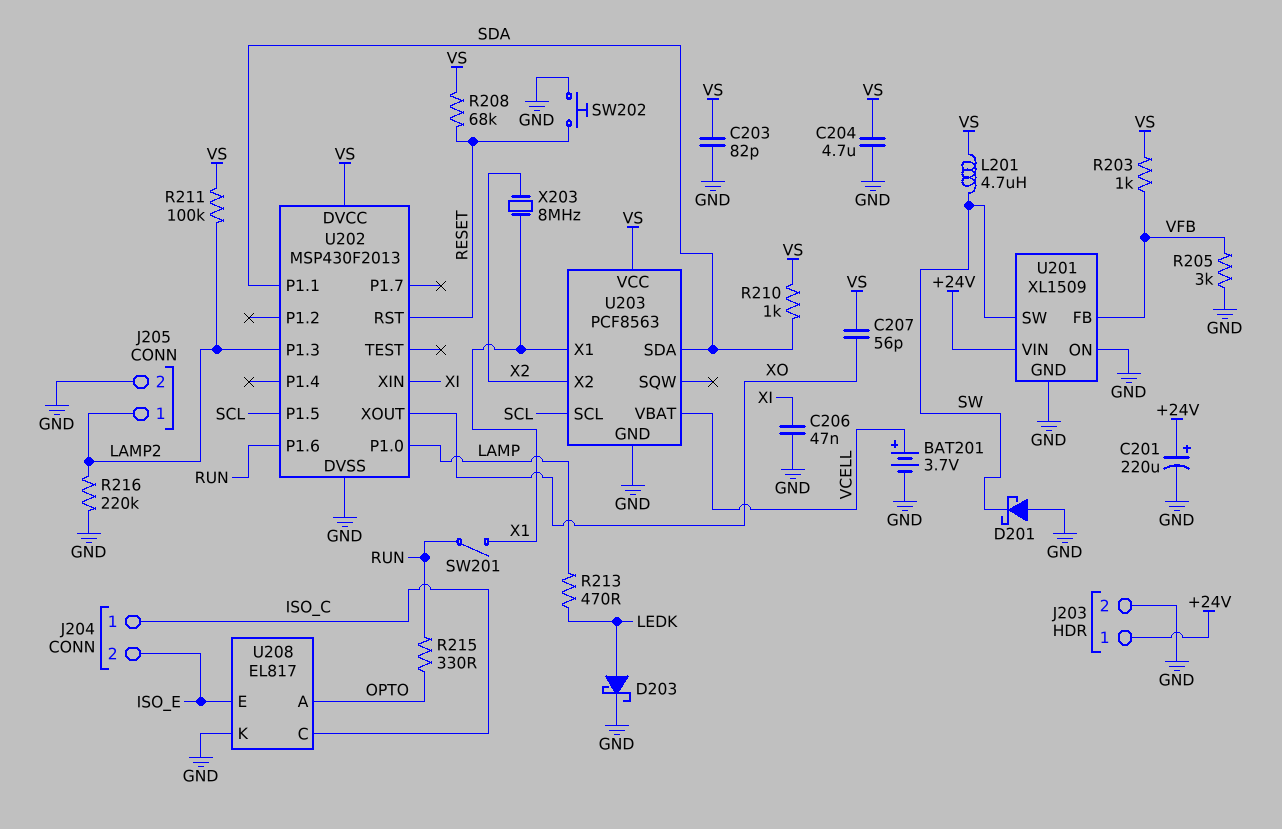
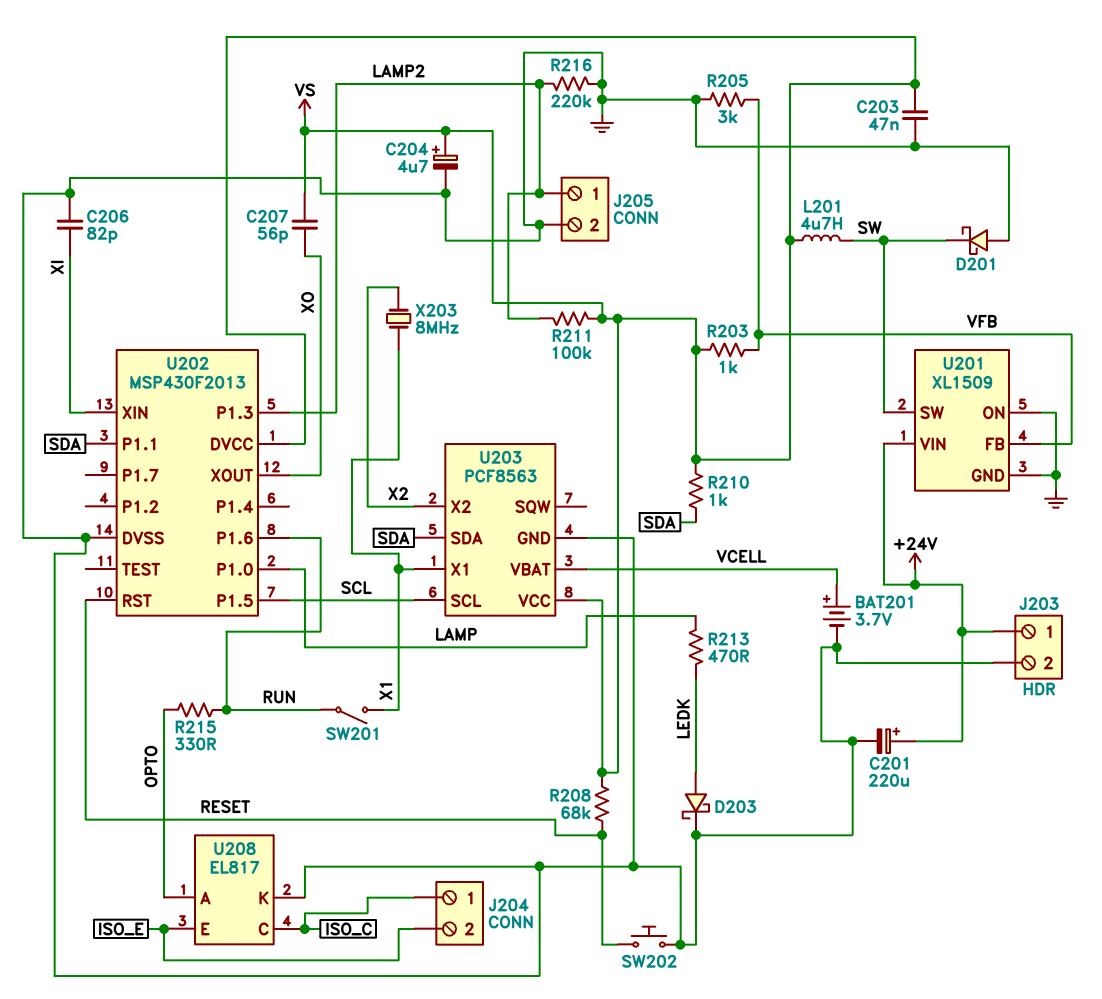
C203: 82pF (GND, VS) -> 47nF (GND, VS)
C204: 4.7uF (GND, VS) -> 4.7uF (plus VS, minus GND)
C206: 47nF (GND, XI) -> 82pF (GND, XI)

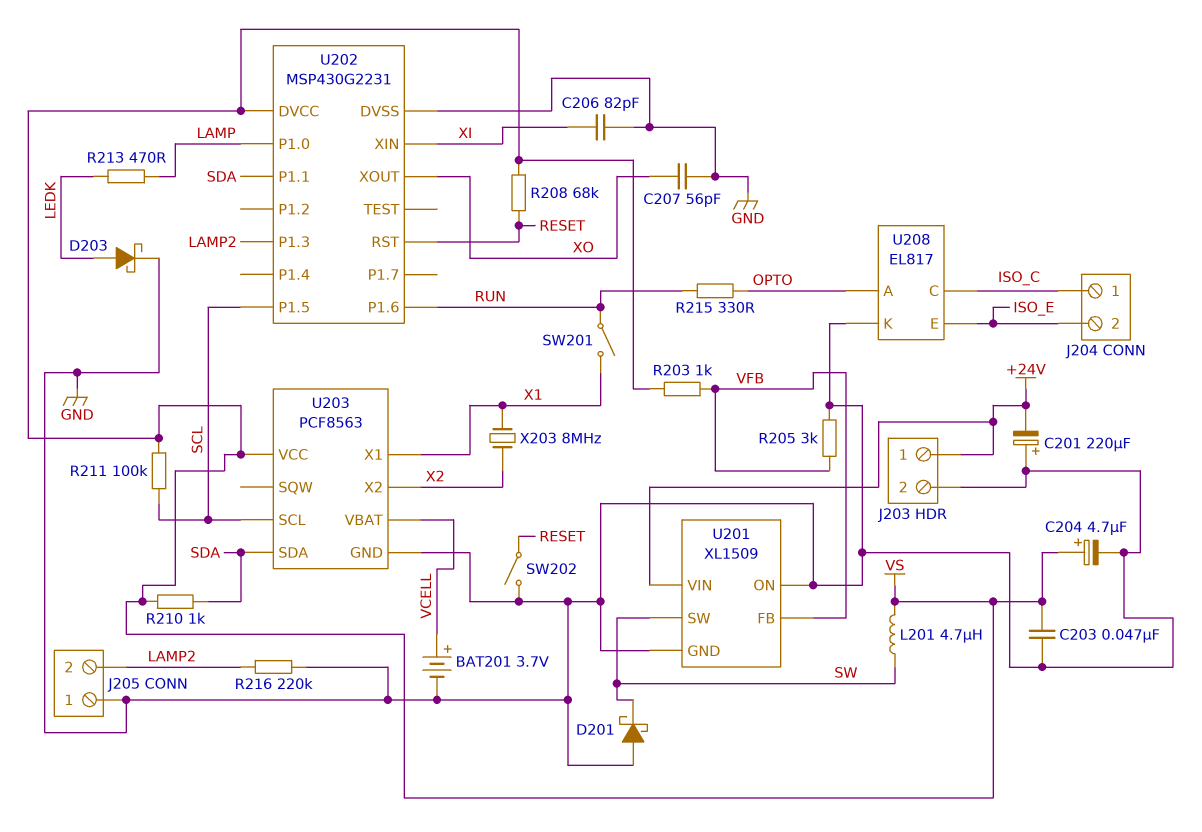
C201: 220uF (plus +24V, minus GND) -> 220uF (plus GND, minus +24V)
C207: 56pF (VS, XO) -> 56pF (GND, XO)
J205 pin 1: LAMP2 -> GND
J205 pin 2: GND -> LAMP2
R211: 100k (LAMP2, VS) -> 100k (SCL, VS)
SW202: button (GND, RESET) -> switch (GND, RESET)
U202: MSP430F2013 -> MSP430G2231

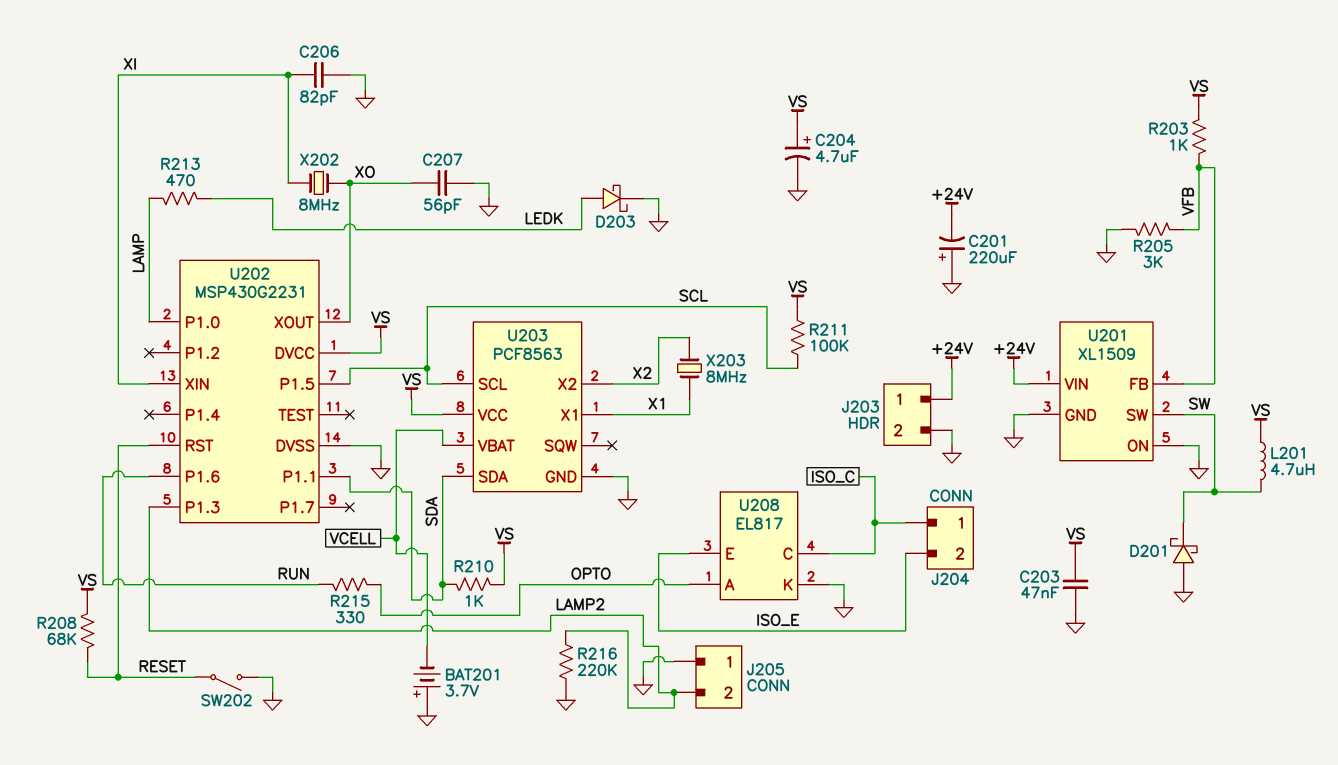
BAT201: 3.7V (plus VCELL, minus GND) -> 3.7V (plus GND, minus VCELL)
SW201: switch (RUN, X1) -> none
X202: none -> 8MHz (XI, XO)

